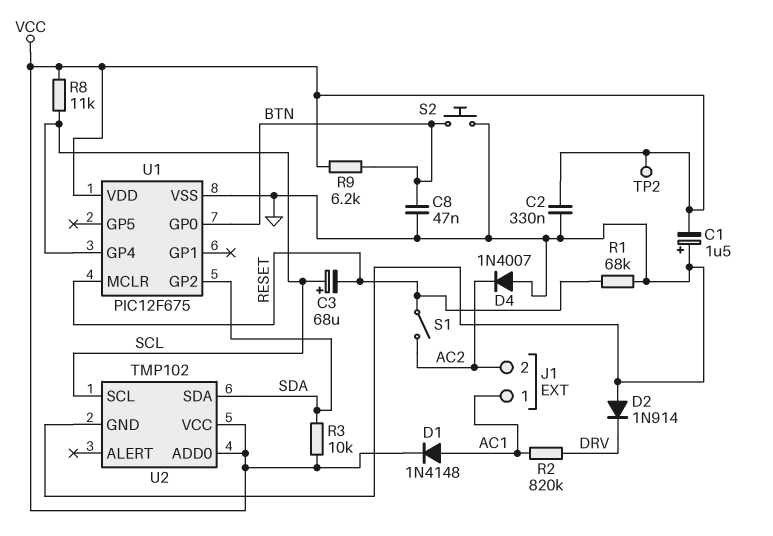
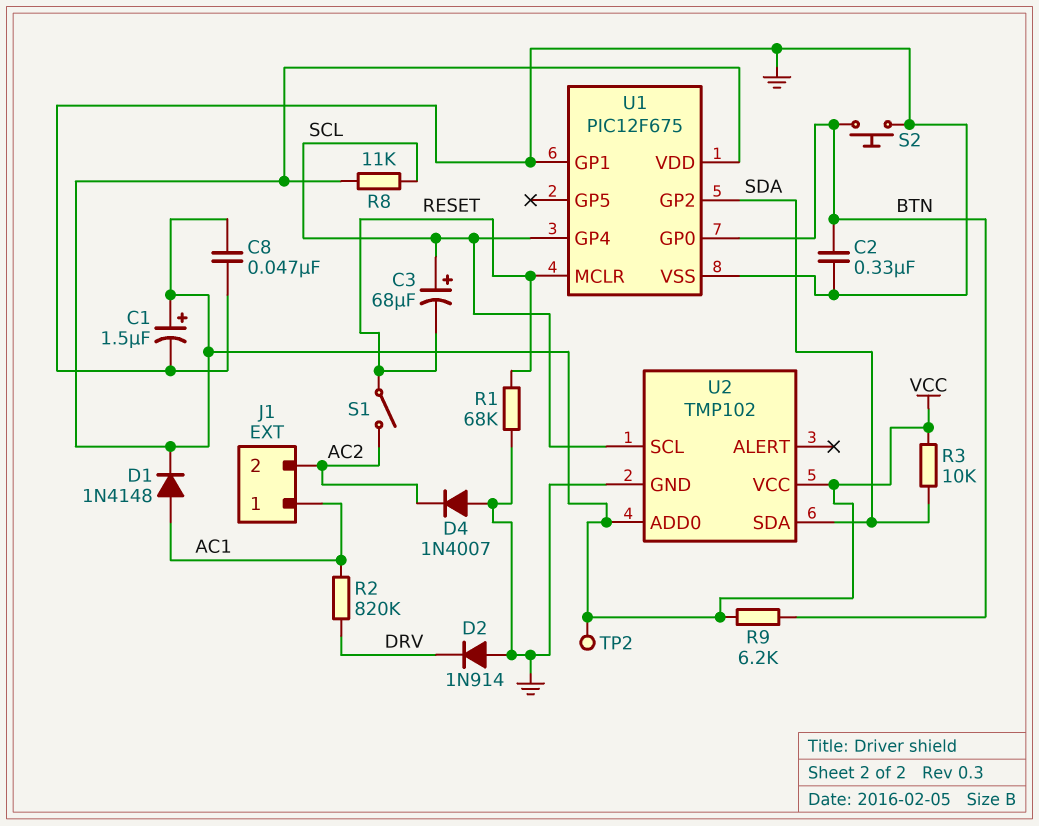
C1: 1.5uF (plus GND, minus VCC) -> 1.5uF (plus VCC, minus GND)
C2: 330nF (GND, VCC) -> 330nF (BTN, GND)
C8: 47nF (BTN, GND) -> 47nF (GND, VCC)
U1 pin GP1: none -> GND

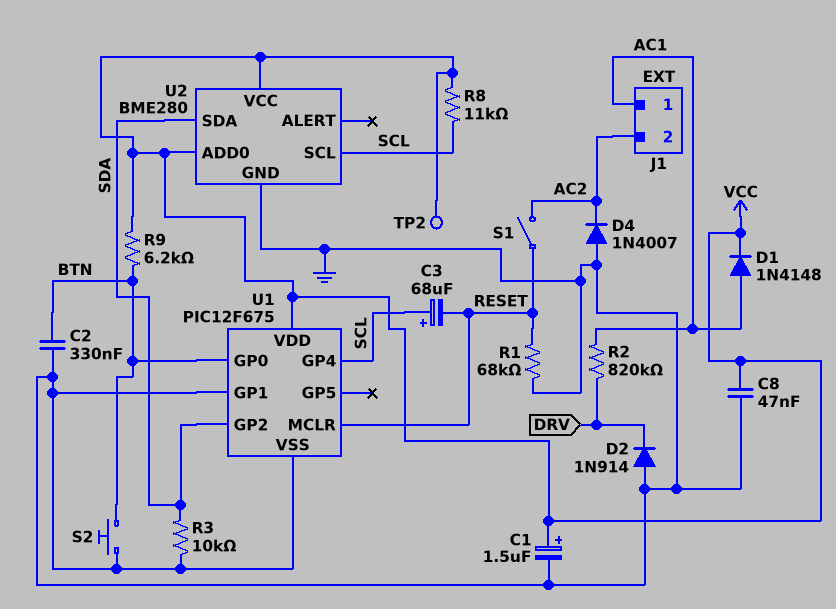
R3: 10k (SDA, VCC) -> 10k (GND, SDA)
U2: TMP102 -> BME280

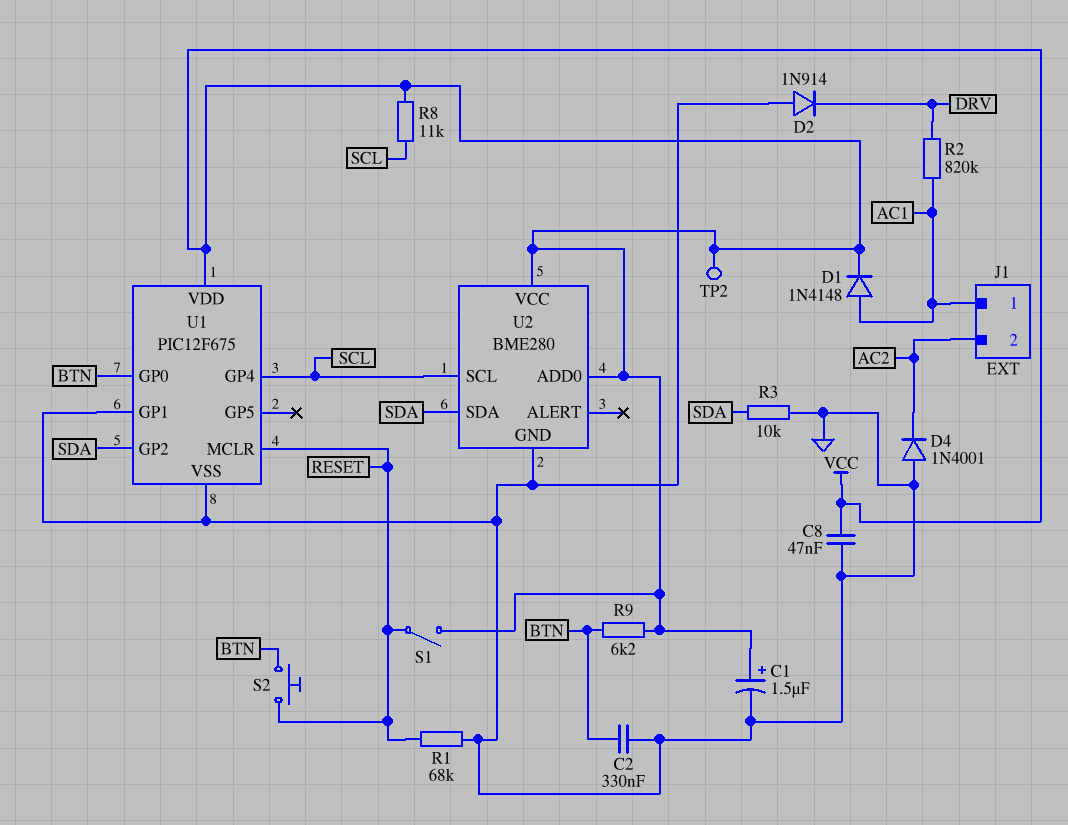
C3: 68uF (plus SCL, minus RESET) -> none
D4: diode 1N4007 (A GND, K AC2) -> diode 1N4001 (A GND, K AC2)
S1: switch (AC2, RESET) -> switch (RESET, VCC)
S2: button (BTN, GND) -> button (BTN, RESET)

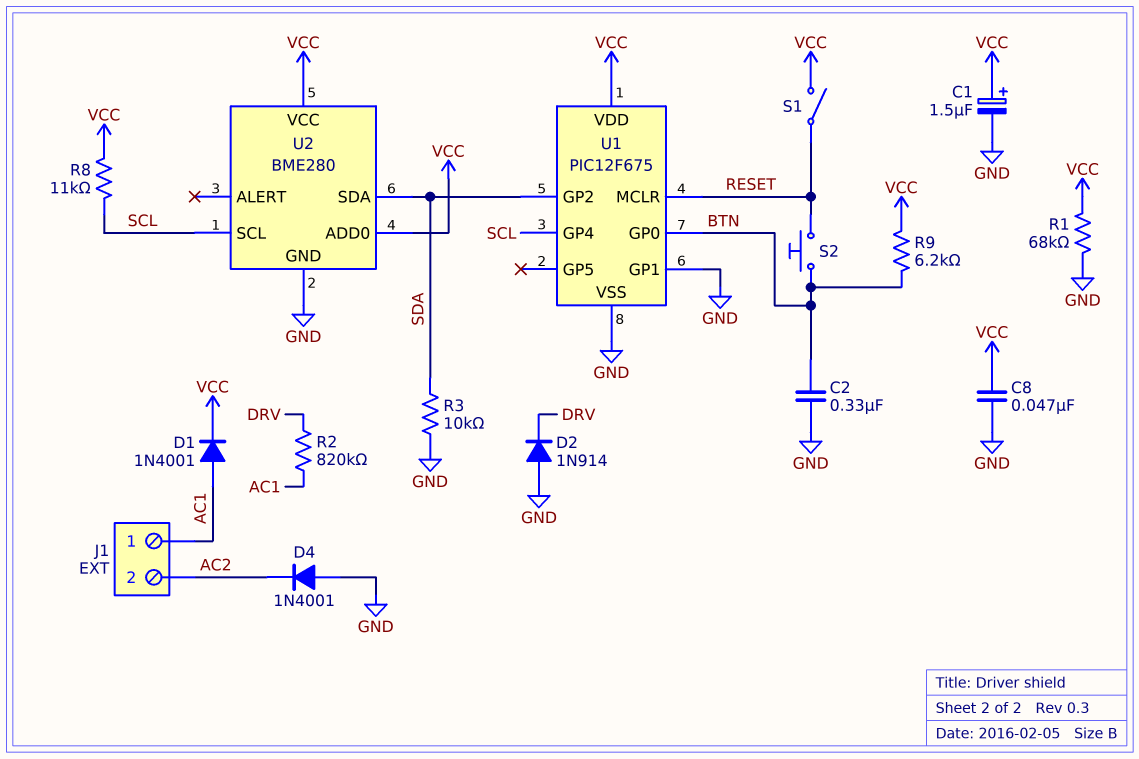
D1: diode 1N4148 (A AC1, K VCC) -> diode 1N4001 (A AC1, K VCC)
R1: 68k (GND, RESET) -> 68k (GND, VCC)
TP2: test point (VCC) -> none

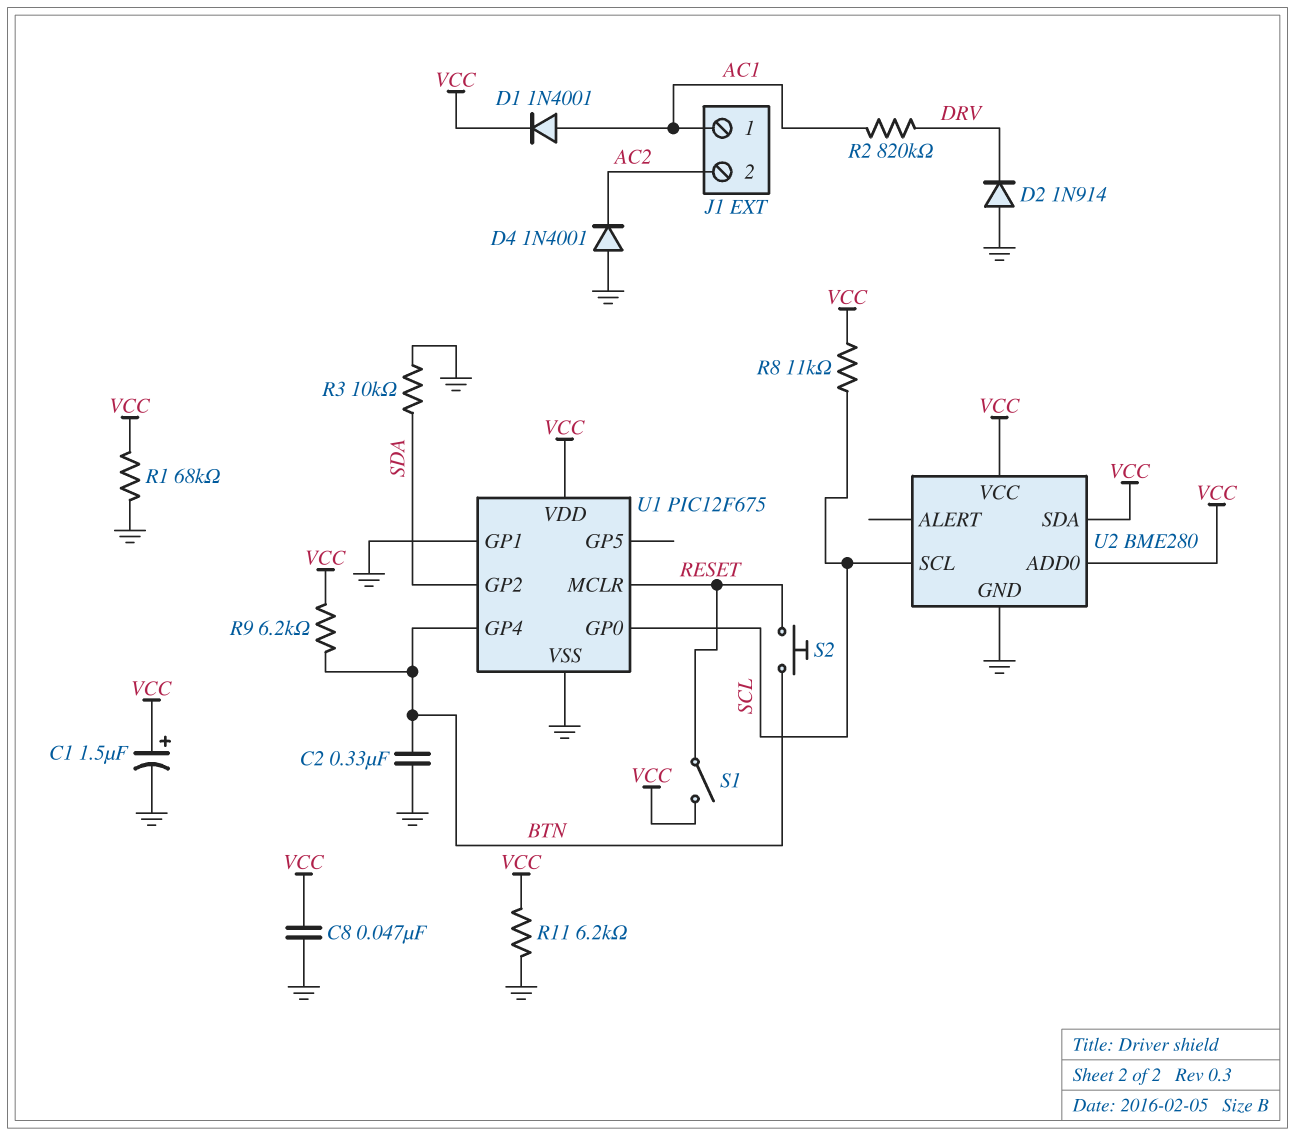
R11: none -> 6.2k (GND, VCC)
U1 pin GP0: BTN -> SCL
U1 pin GP4: SCL -> BTN
U2 pin SDA: SDA -> VCC

